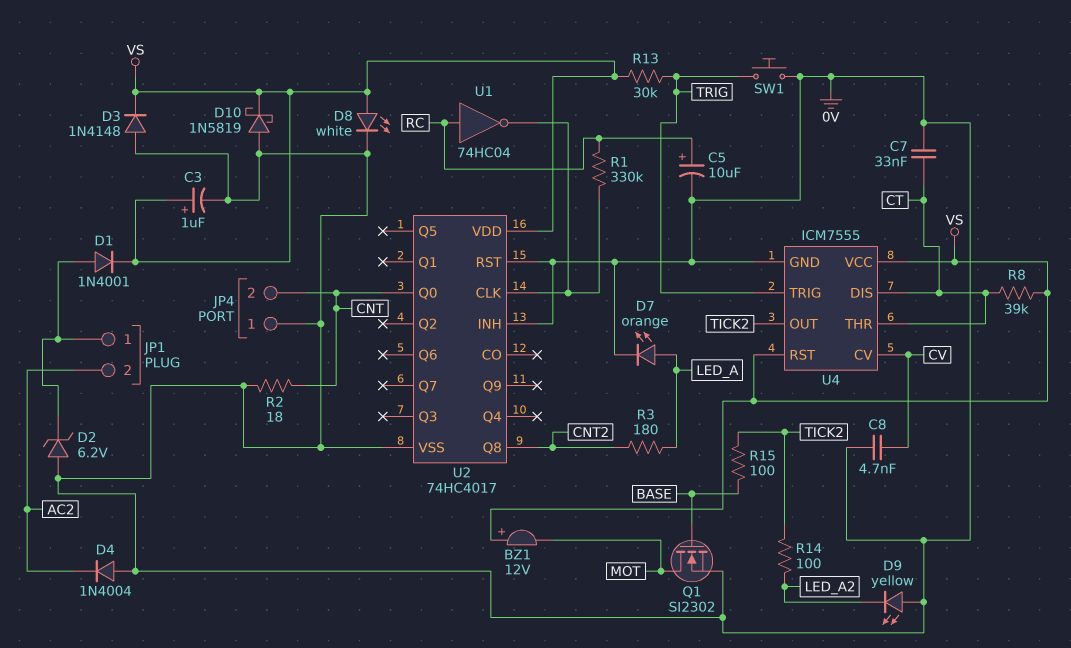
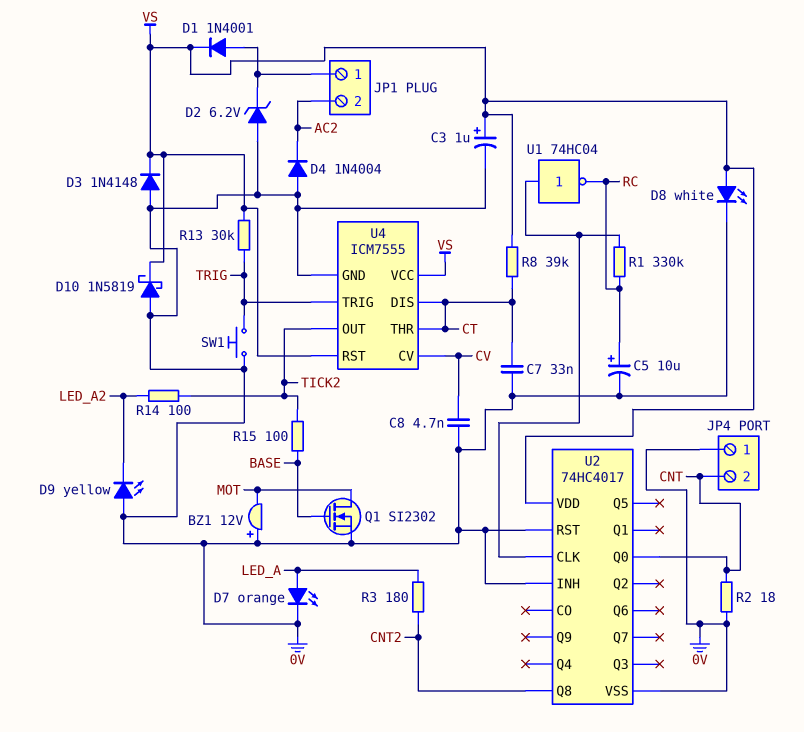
BZ1: buzzer 12V (plus VS, minus MOT) -> buzzer 12V (plus 0V, minus MOT)
U1: NOT 74HC04 (in RC, out U2/CLK) -> NOT 74HC04 (in U2/CLK, out RC)

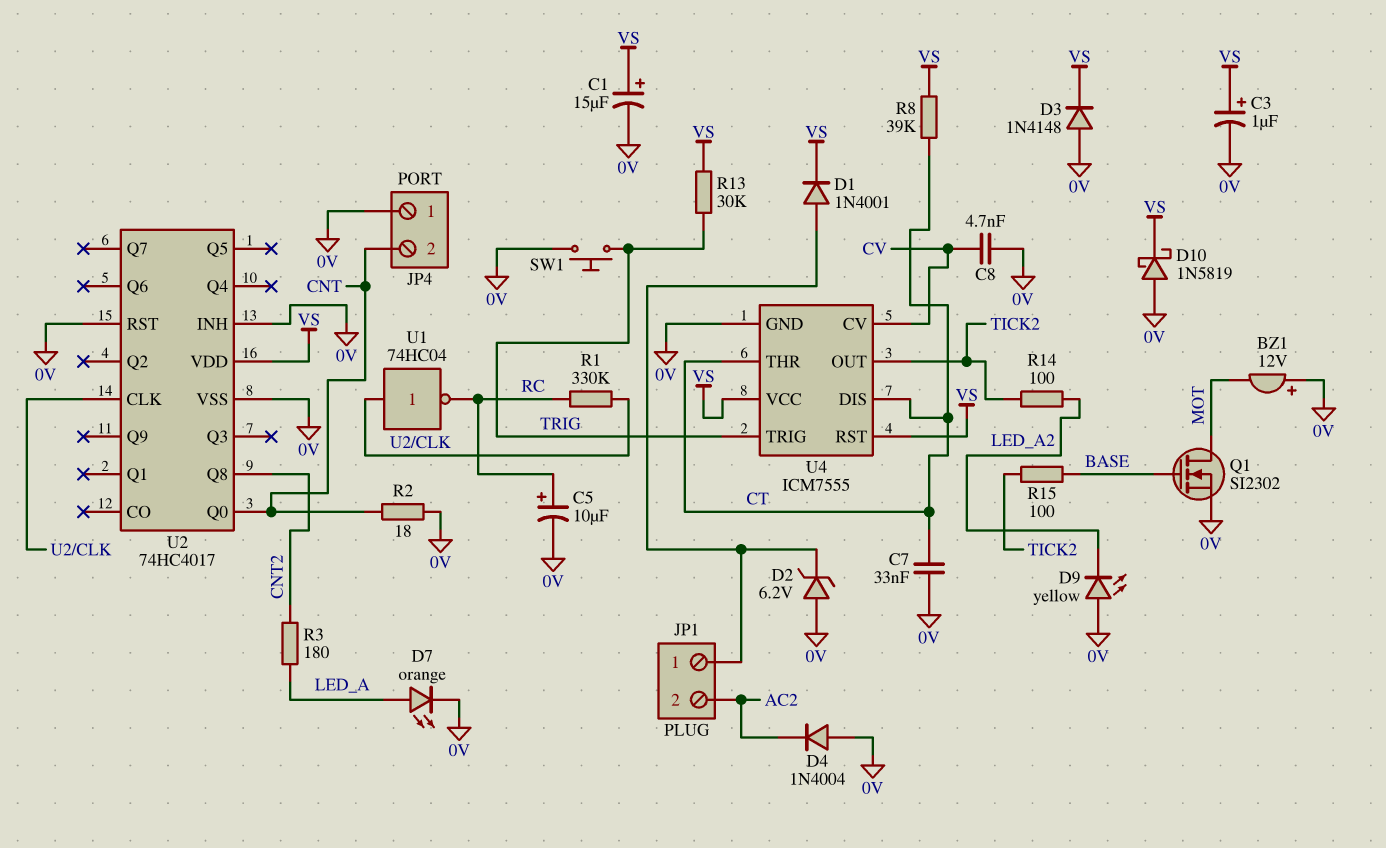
C1: none -> 15uF (plus VS, minus 0V)
D8: LED white (A VS, K 0V) -> none

